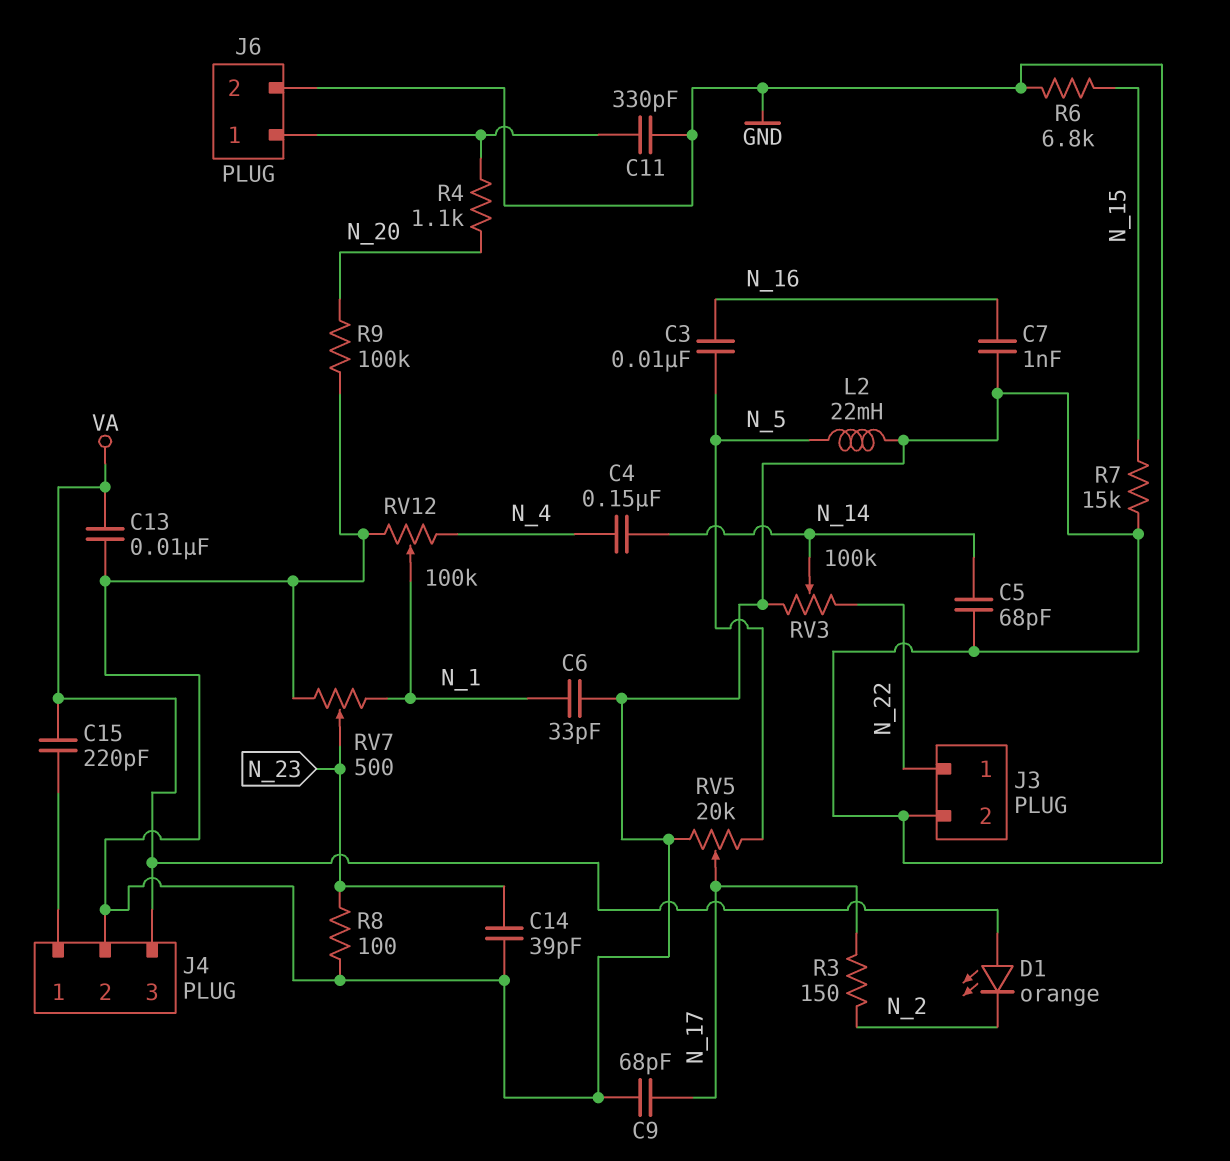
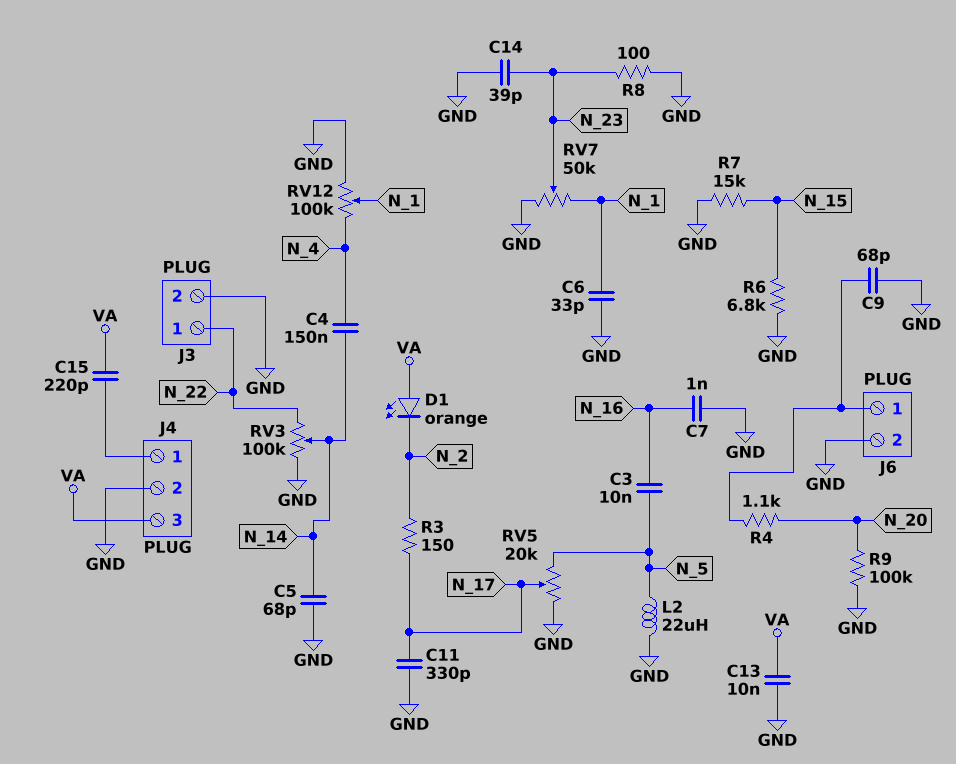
C9: 68pF (GND, N_17) -> 68pF (GND, J6/1)
C11: 330pF (GND, J6/1) -> 330pF (GND, N_17)
L2: 22mH (GND, N_5) -> 22uH (GND, N_5)
RV7: 500 (GND, N_1, wiper N_23) -> 50k (GND, N_1, wiper N_23)

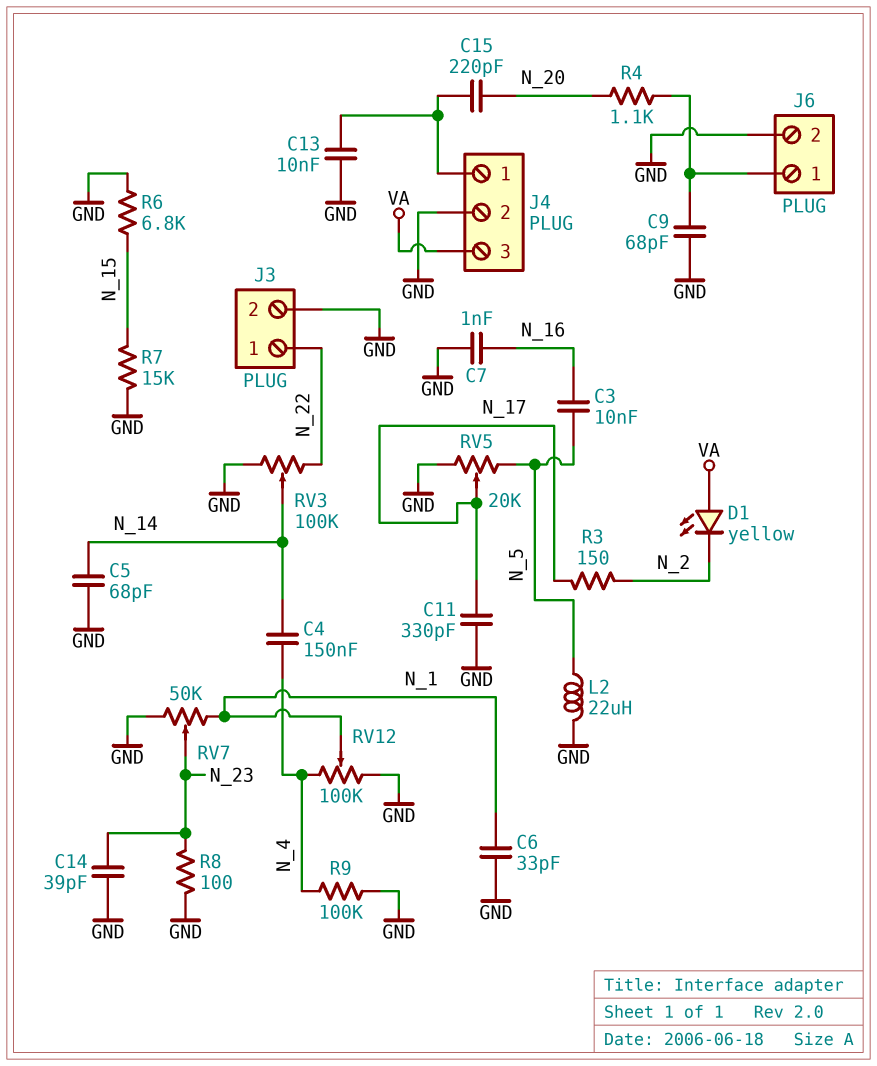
C13: 10nF (GND, VA) -> 10nF (GND, J4/1)
C15: 220pF (J4/1, VA) -> 220pF (J4/1, N_20)
D1: LED orange (A VA, K N_2) -> LED yellow (A VA, K N_2)
R9: 100k (GND, N_20) -> 100k (GND, N_4)

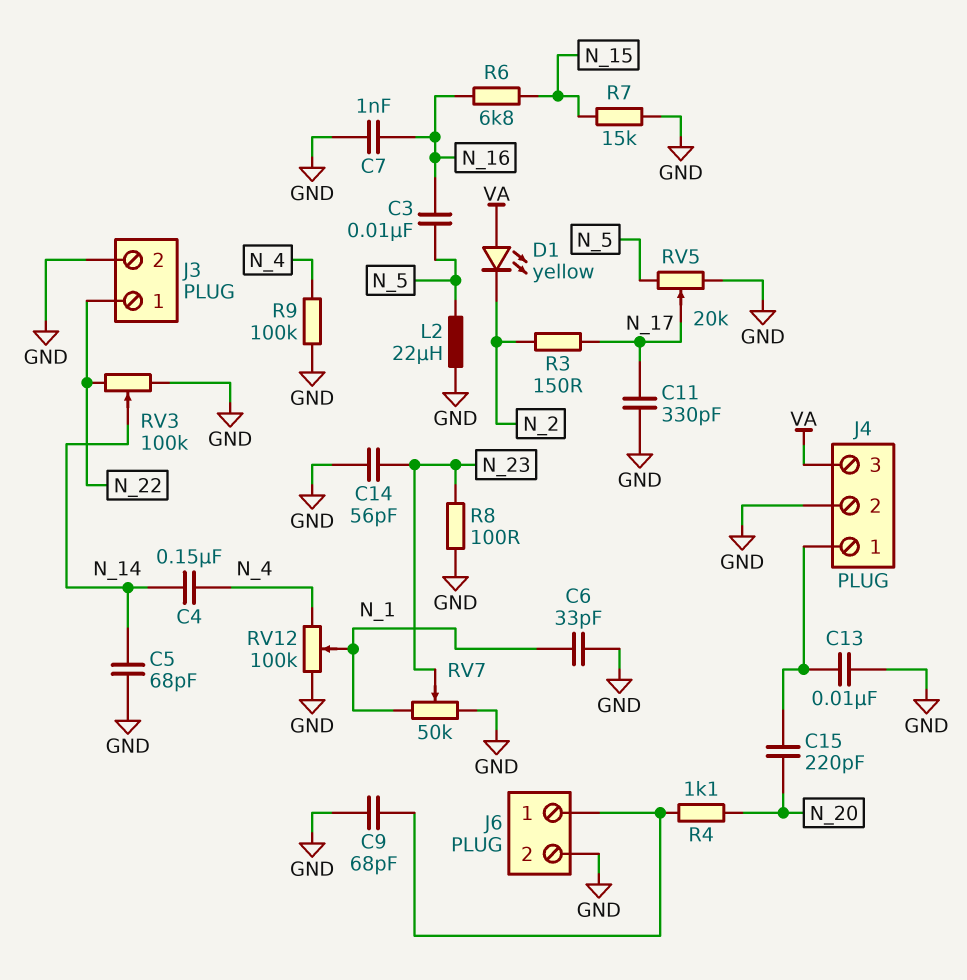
C14: 39pF (GND, N_23) -> 56pF (GND, N_23)
R6: 6.8k (GND, N_15) -> 6.8k (N_15, N_16)

